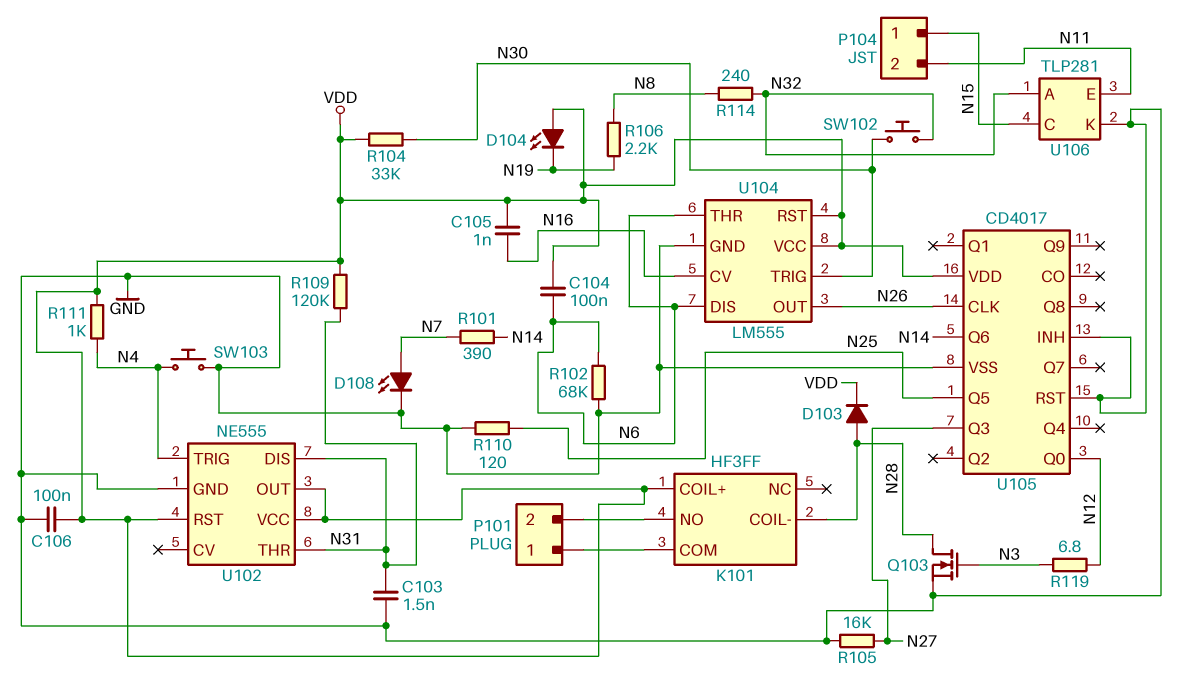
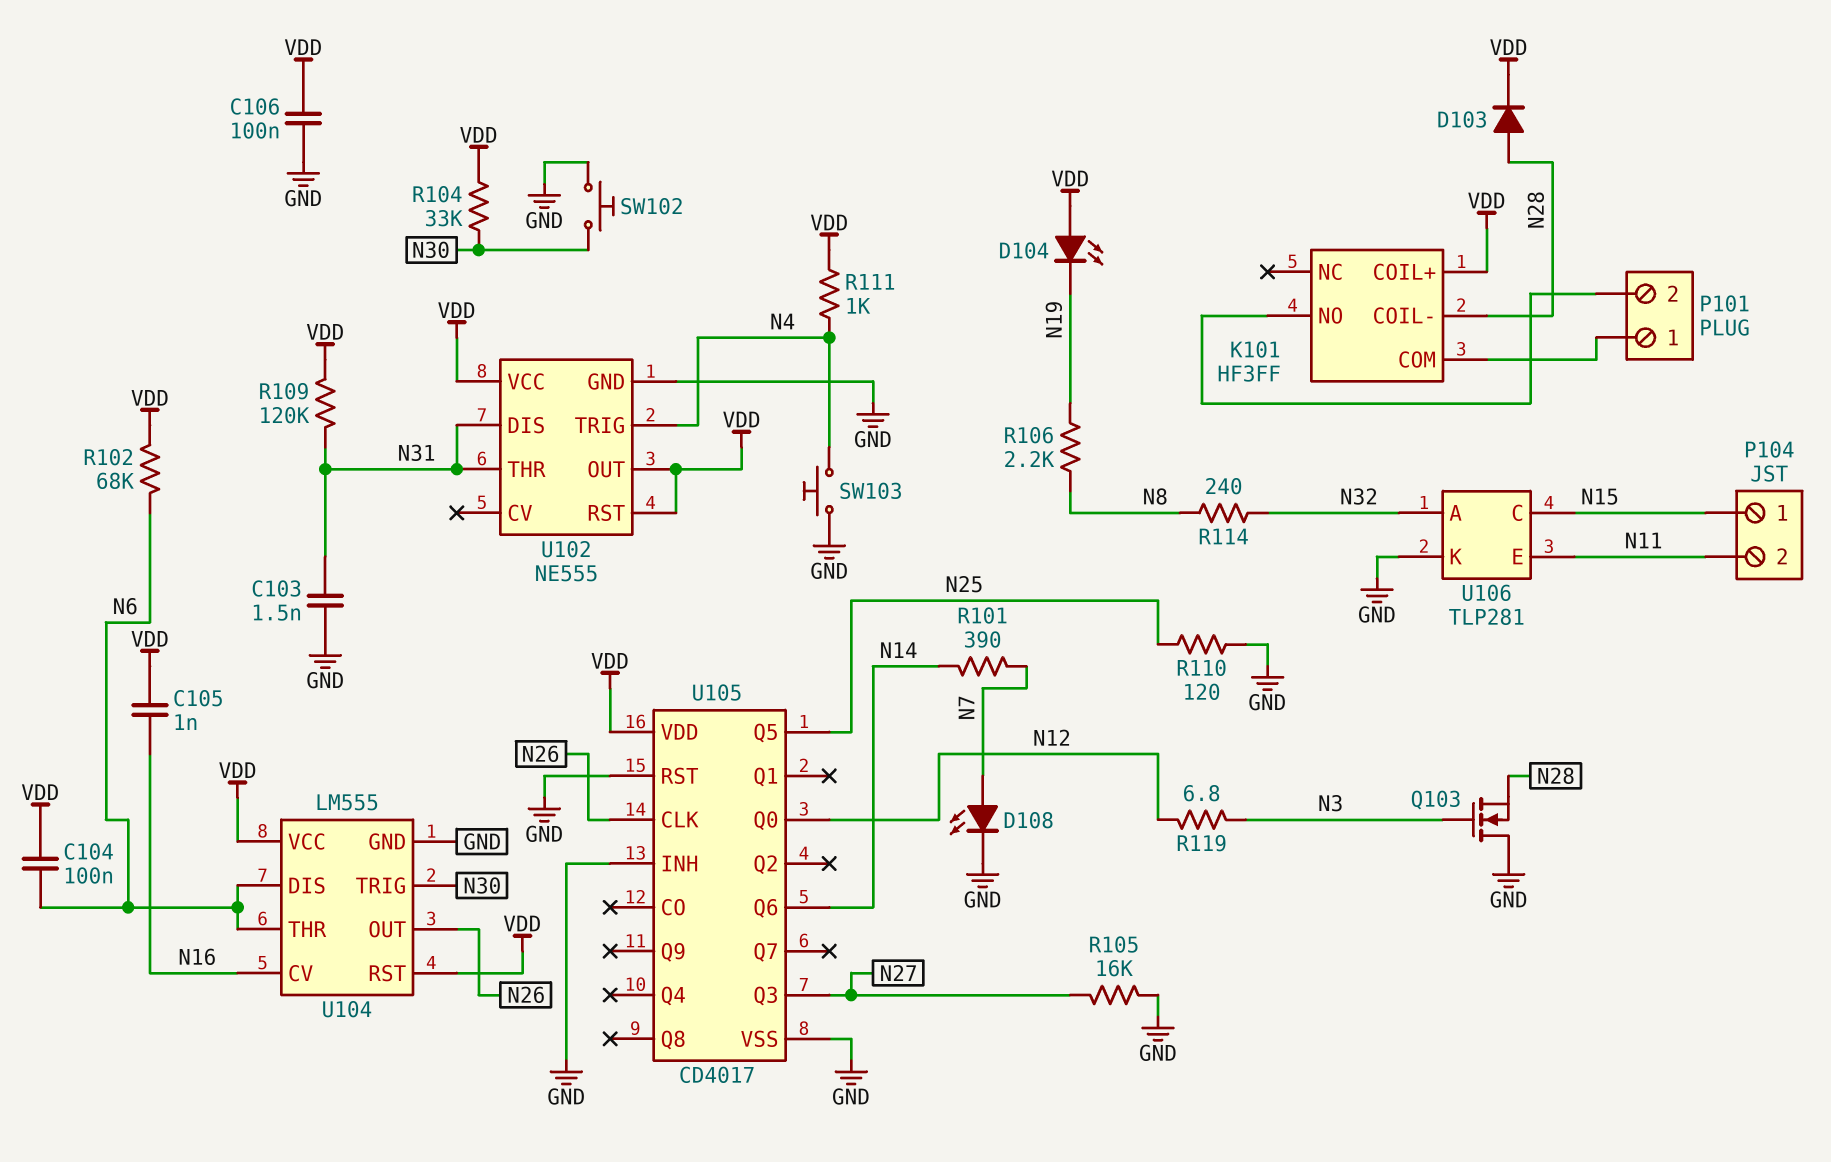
Q103: NMOS (G N3, D N28, S GND) -> NMOS (G N3, D GND, S N28)
R102: 68k (GND, N6) -> 68k (N6, VDD)
SW102: button (N30, N32) -> button (GND, N30)

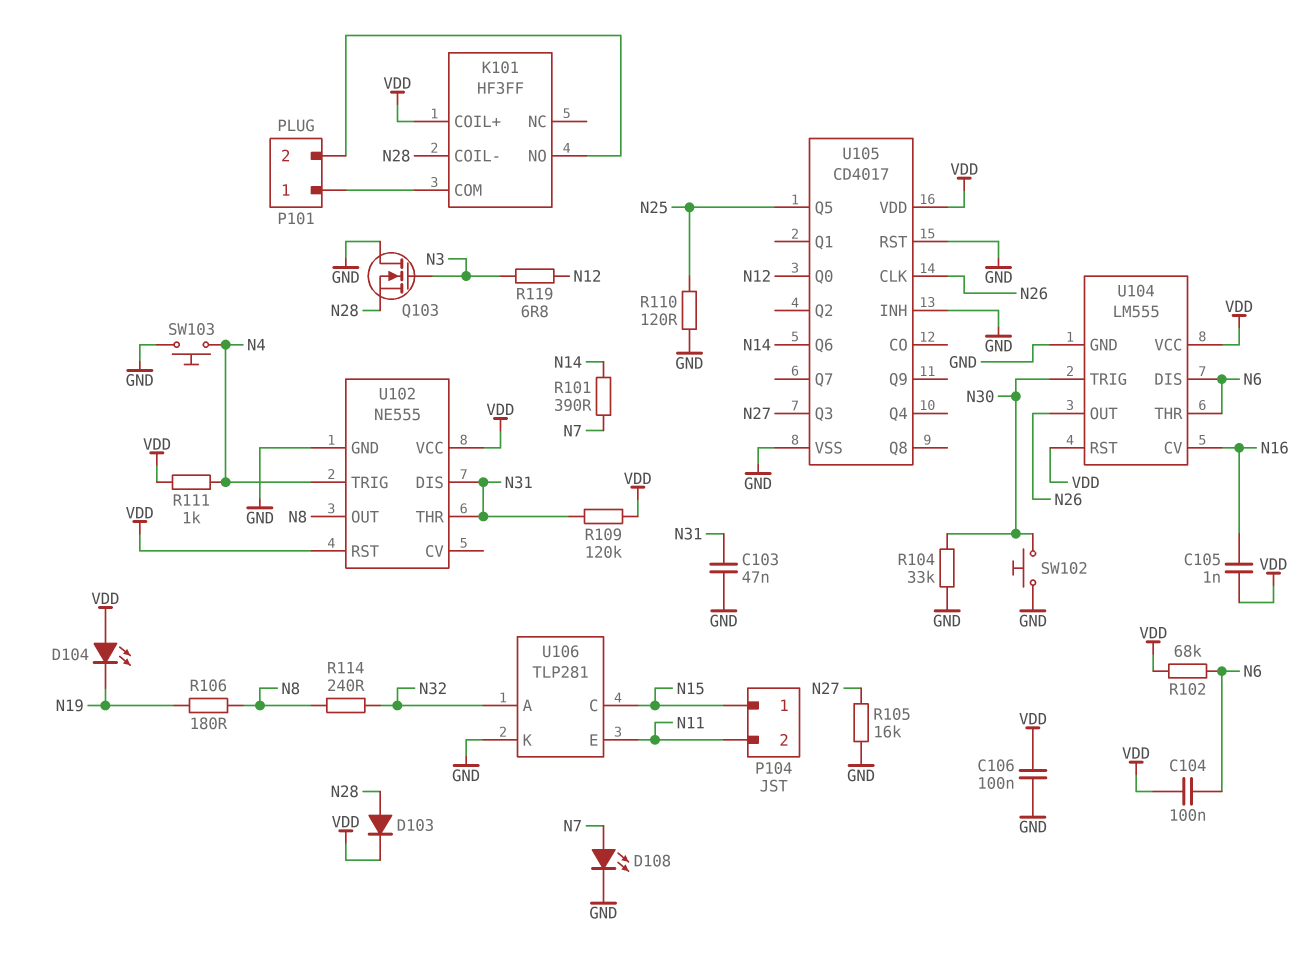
C103: 1.5nF (GND, N31) -> 47nF (GND, N31)
R104: 33k (N30, VDD) -> 33k (GND, N30)
R106: 2.2k (N8, N19) -> 180 (N8, N19)
U102 pin OUT: VDD -> N8

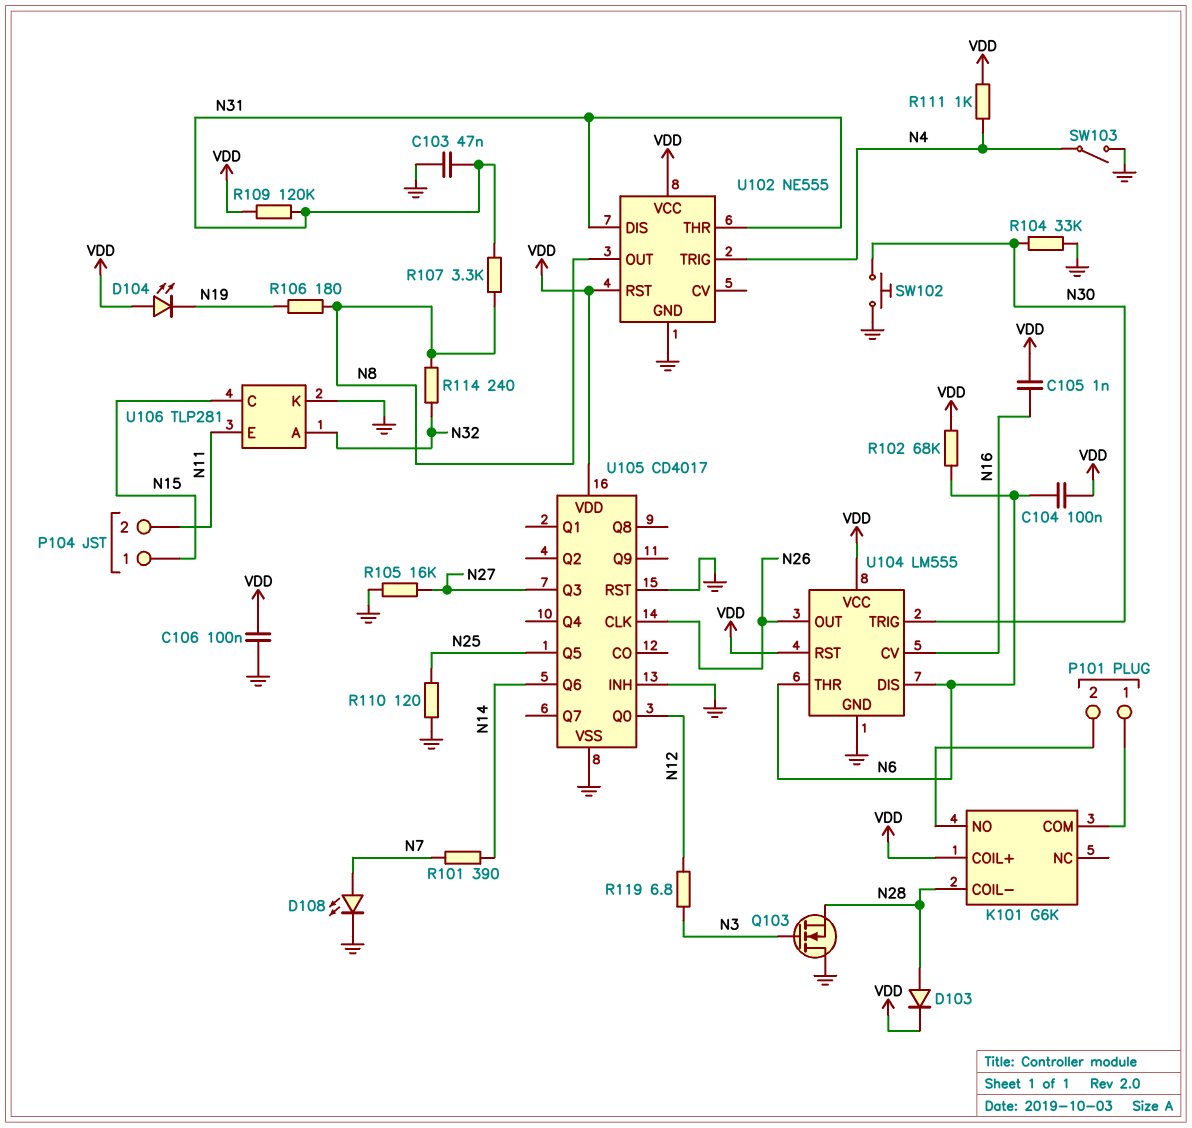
K101: HF3FF -> G6K
R107: none -> 3.3k (N8, N31)
SW103: button (GND, N4) -> switch (GND, N4)

